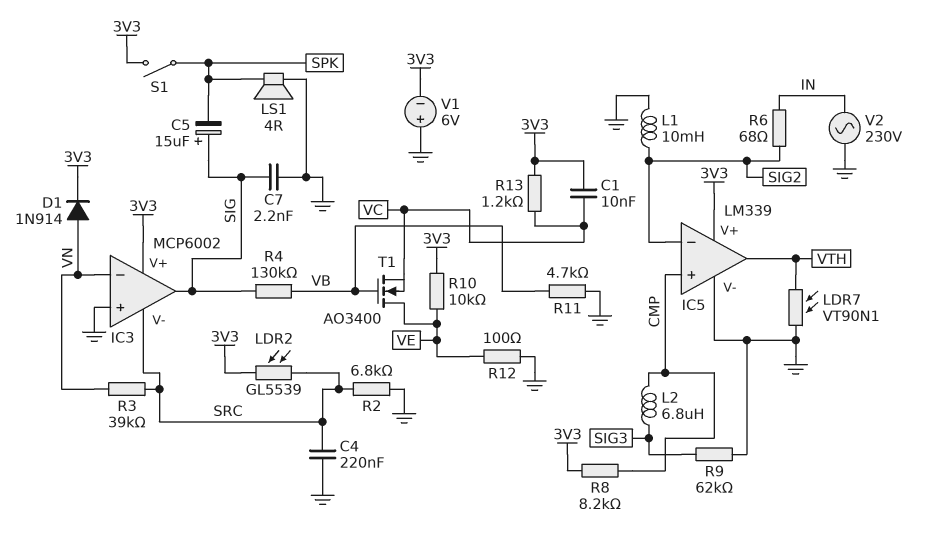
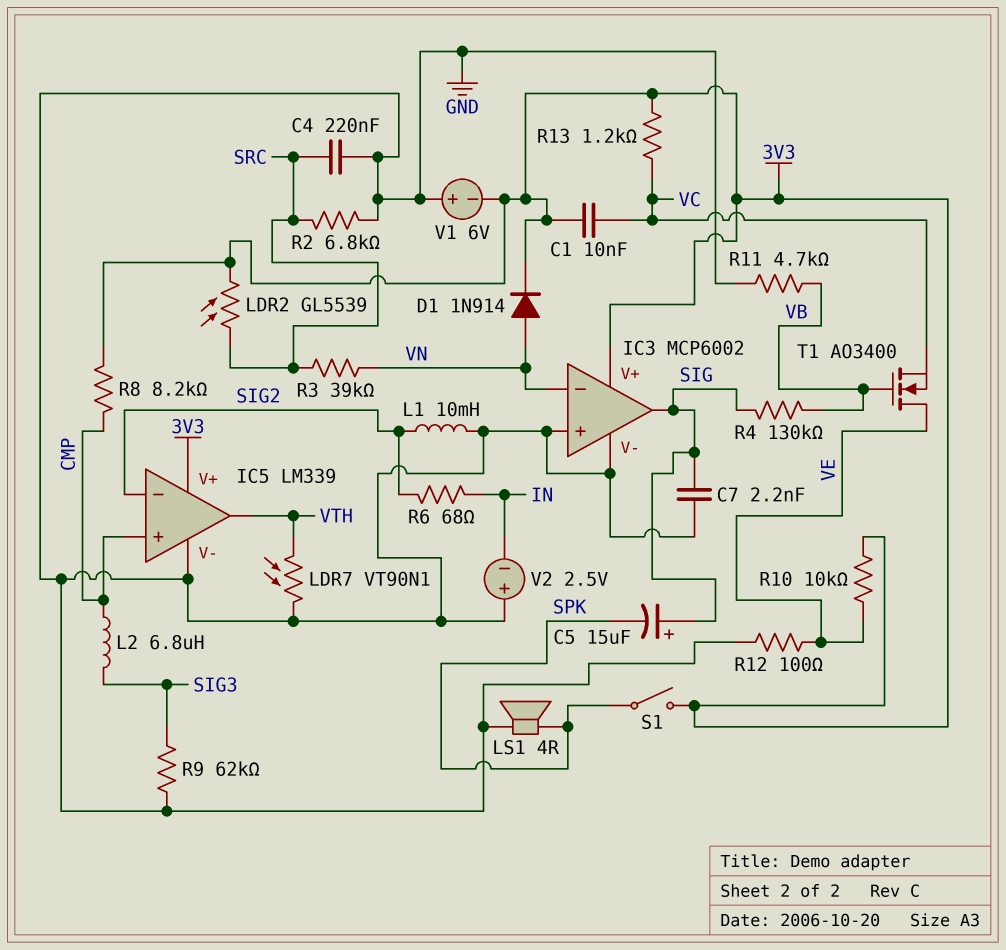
IC3 pin V-: SRC -> GND
V2: AC 230V (GND, IN) -> 2.5V (plus GND, minus IN)

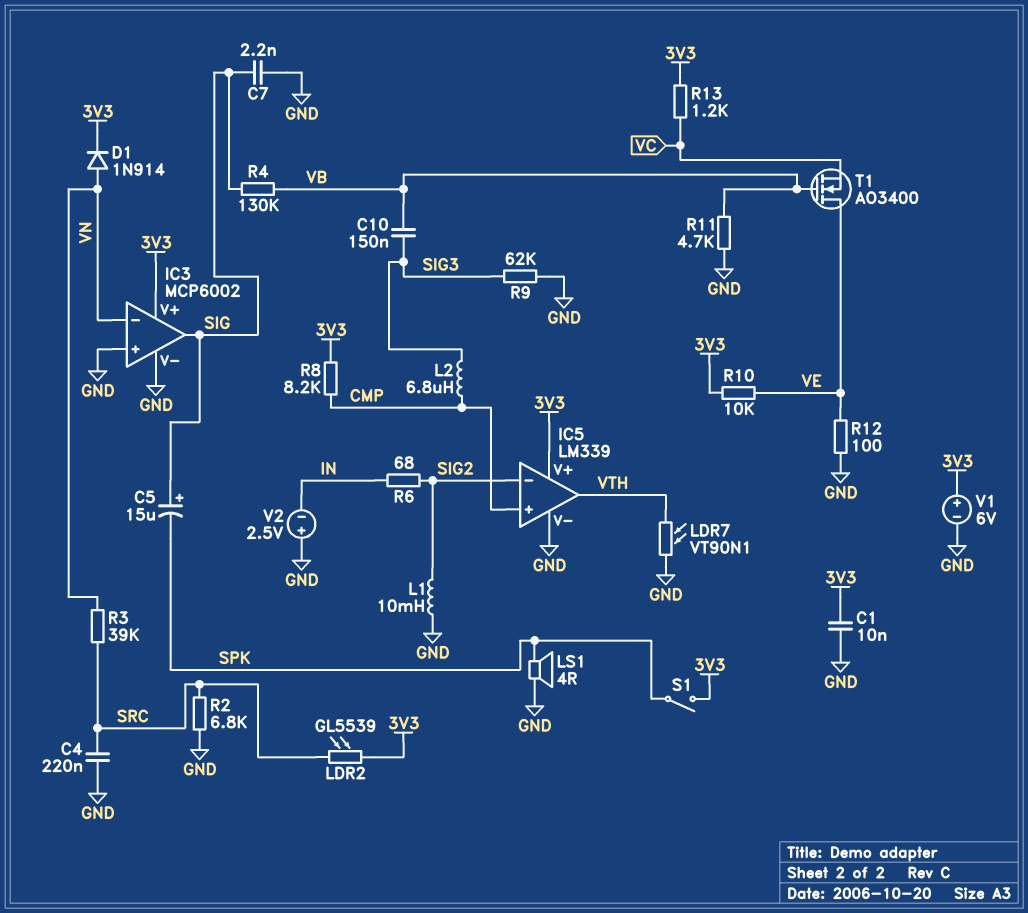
C1: 10nF (3V3, VC) -> 10nF (3V3, GND)
C10: none -> 150nF (SIG3, VB)
V1: 6V (plus GND, minus 3V3) -> 6V (plus 3V3, minus GND)

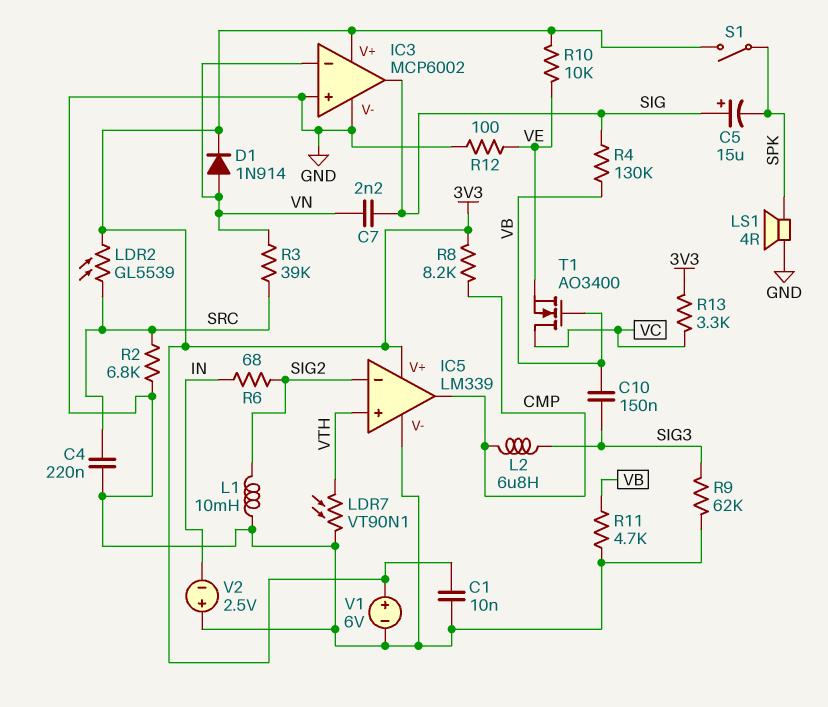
C7: 2.2nF (GND, SIG) -> 2.2nF (SIG, VN)
IC5 pin in+: CMP -> VTH
IC5 pin out: VTH -> CMP
R13: 1.2k (3V3, VC) -> 3.3k (3V3, VC)
T1: NMOS AO3400 (G VB, D VE, S VC) -> NMOS AO3400 (G VB, D VC, S VE)

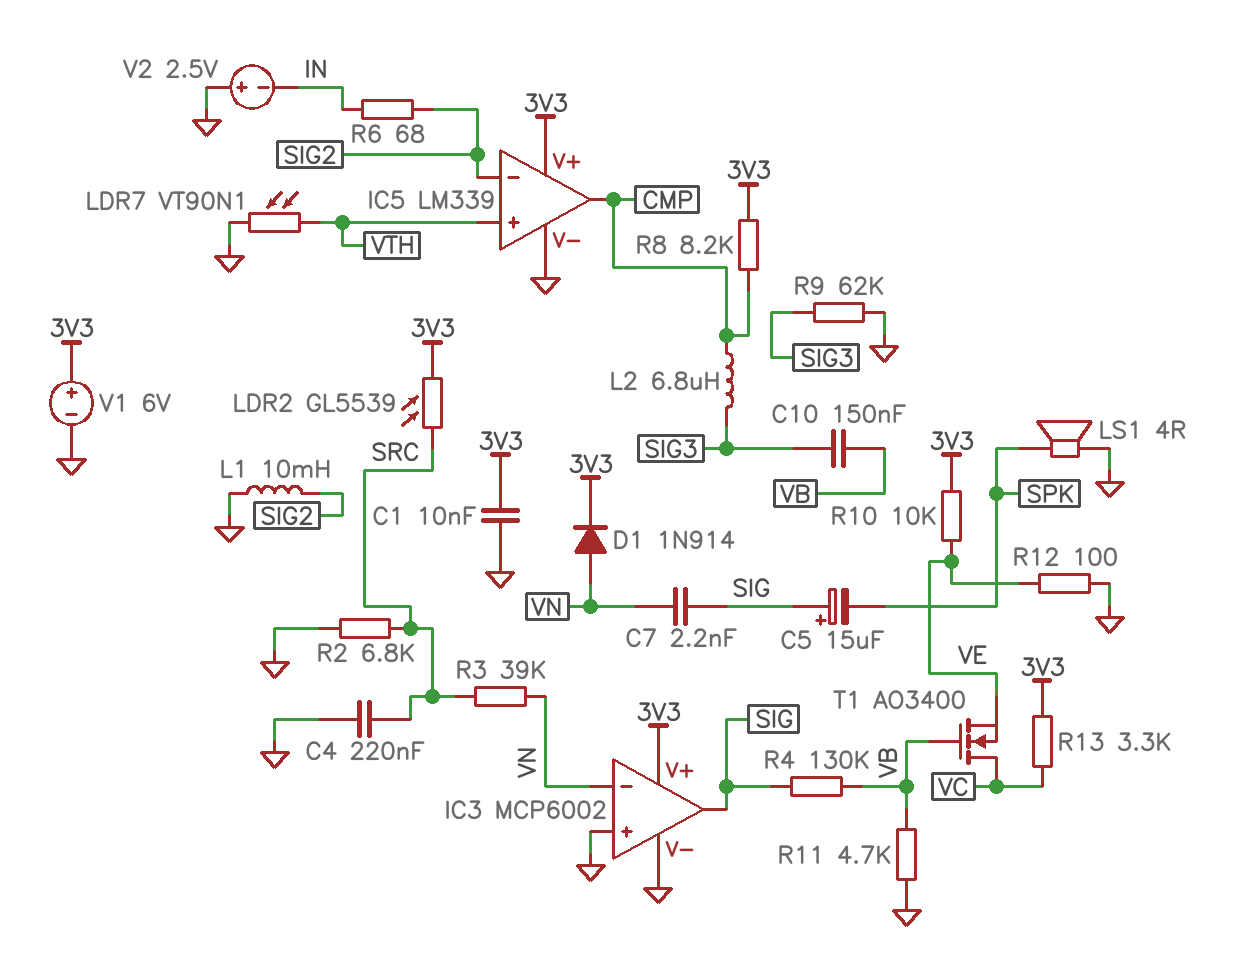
S1: switch (3V3, SPK) -> none

